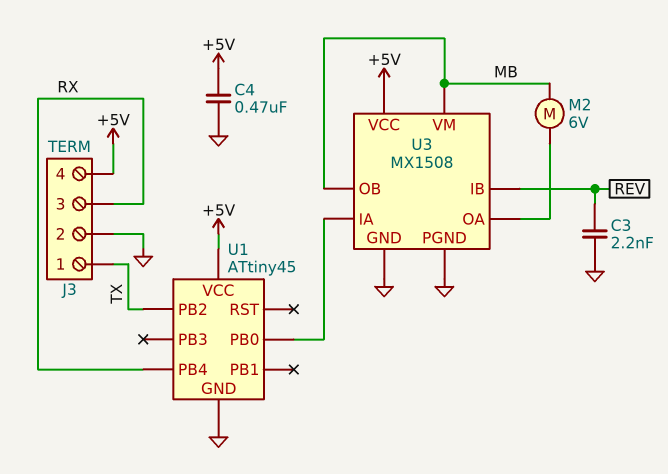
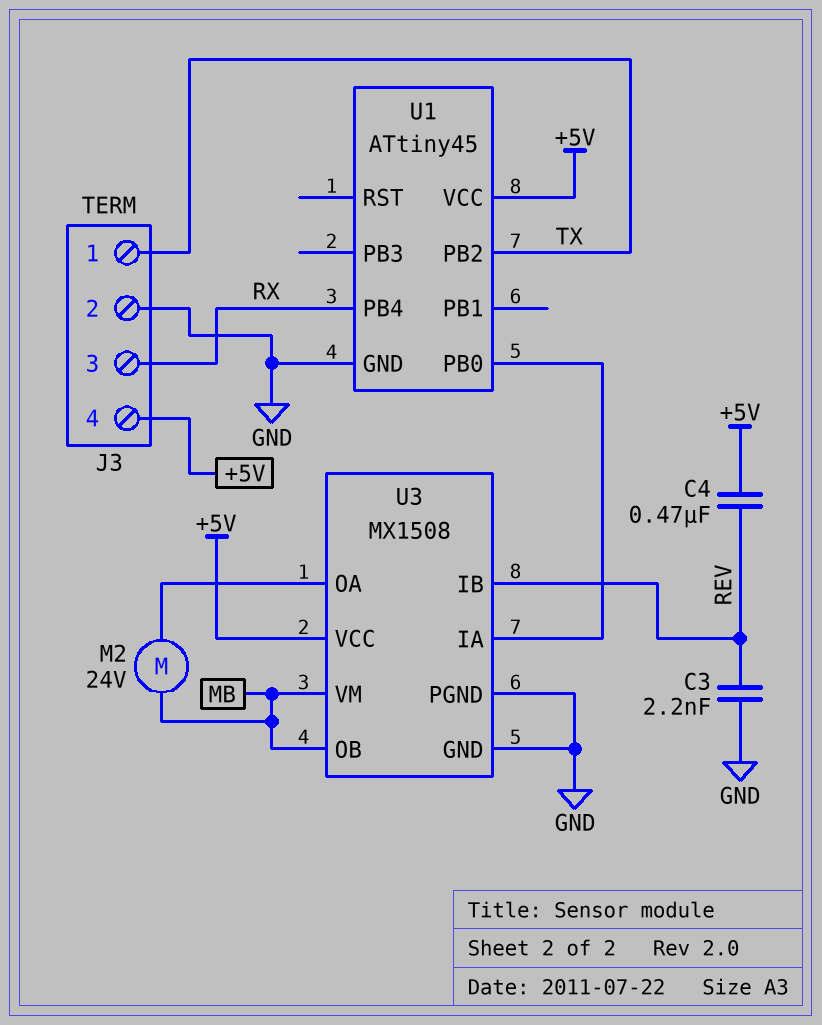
C4: 470nF (+5V, GND) -> 470nF (+5V, REV)
M2: motor 6V (MB, U3/OA) -> motor 24V (MB, U3/OA)

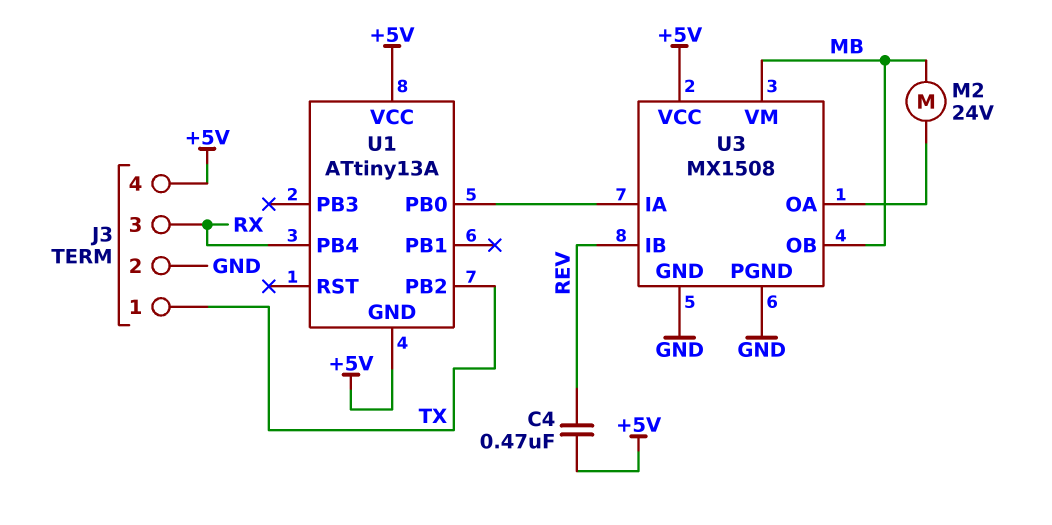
C3: 2.2nF (GND, REV) -> none
U1: ATtiny45 -> ATtiny13A
U1 pin GND: GND -> +5V

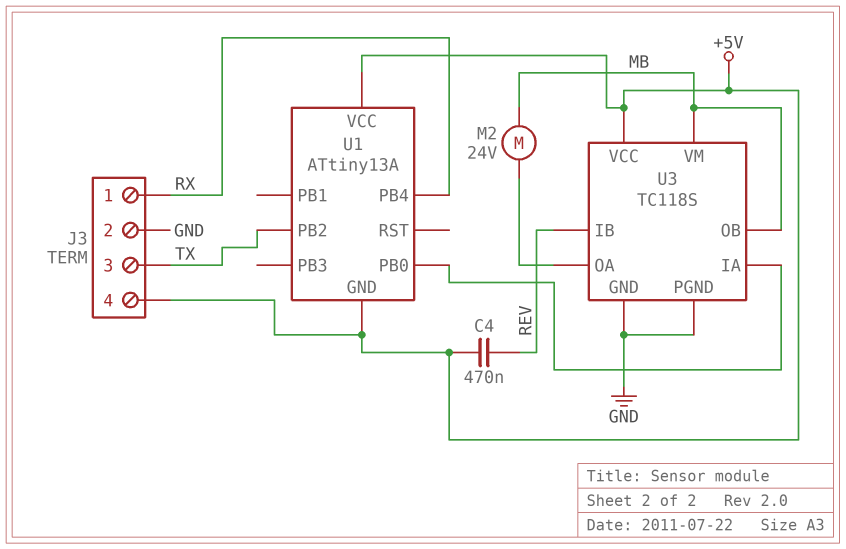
J3 pin 1: TX -> RX
J3 pin 3: RX -> TX
U3: MX1508 -> TC118S

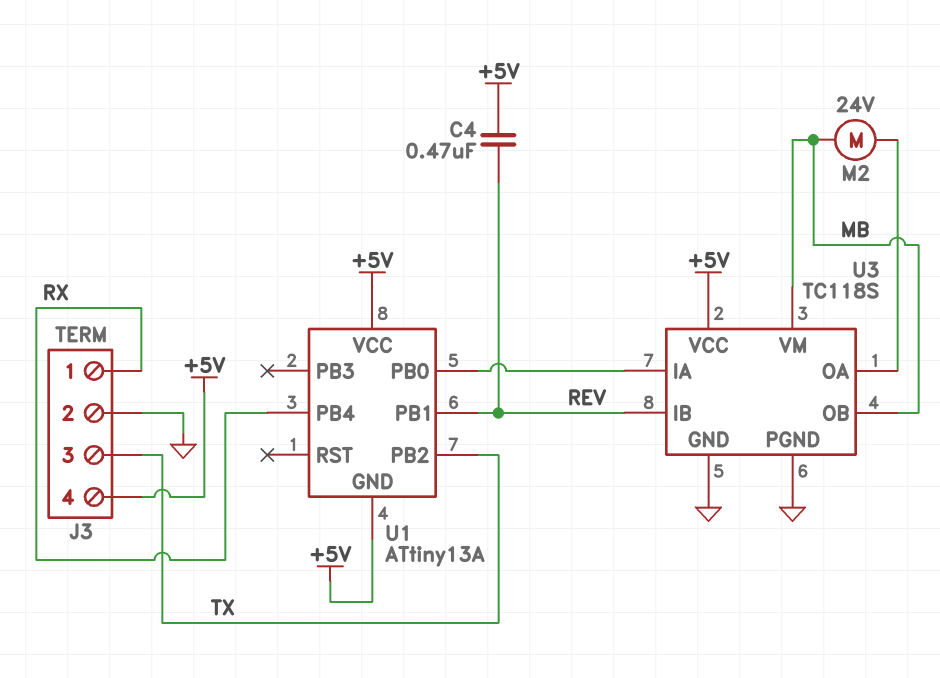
U1 pin PB1: none -> REV

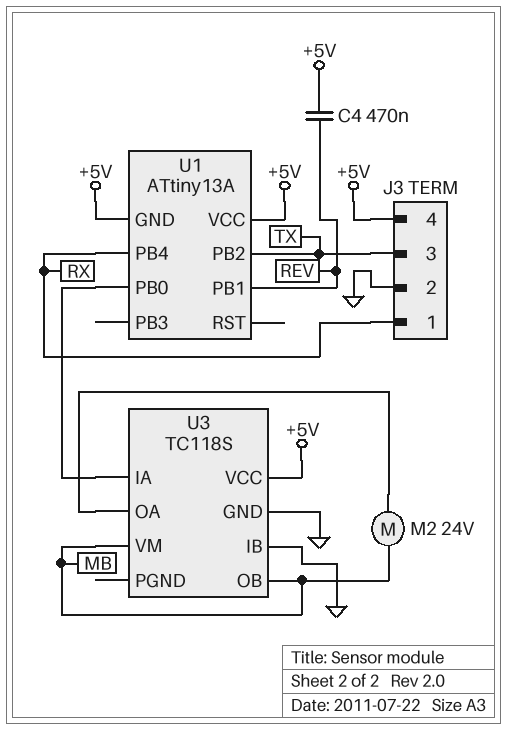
U3 pin IB: REV -> GND
U3 pin PGND: GND -> none

